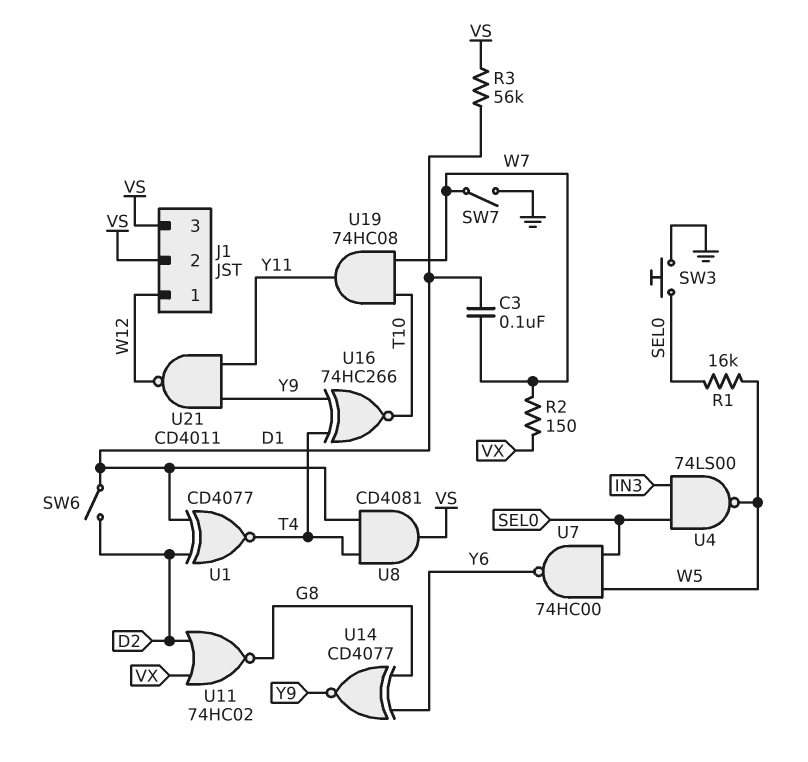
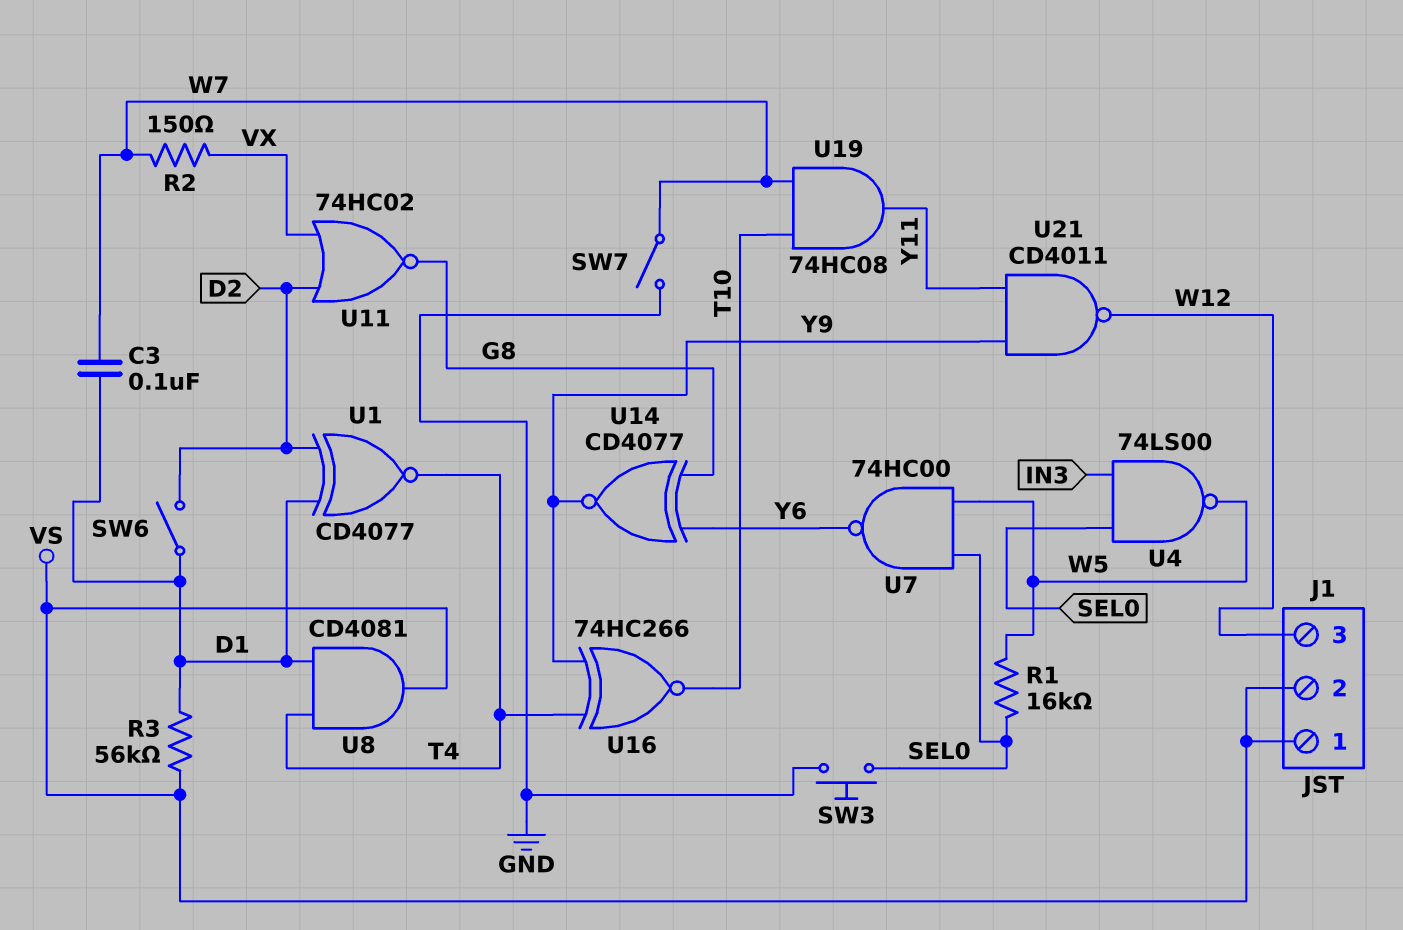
J1 pin 1: W12 -> VS
J1 pin 3: VS -> W12

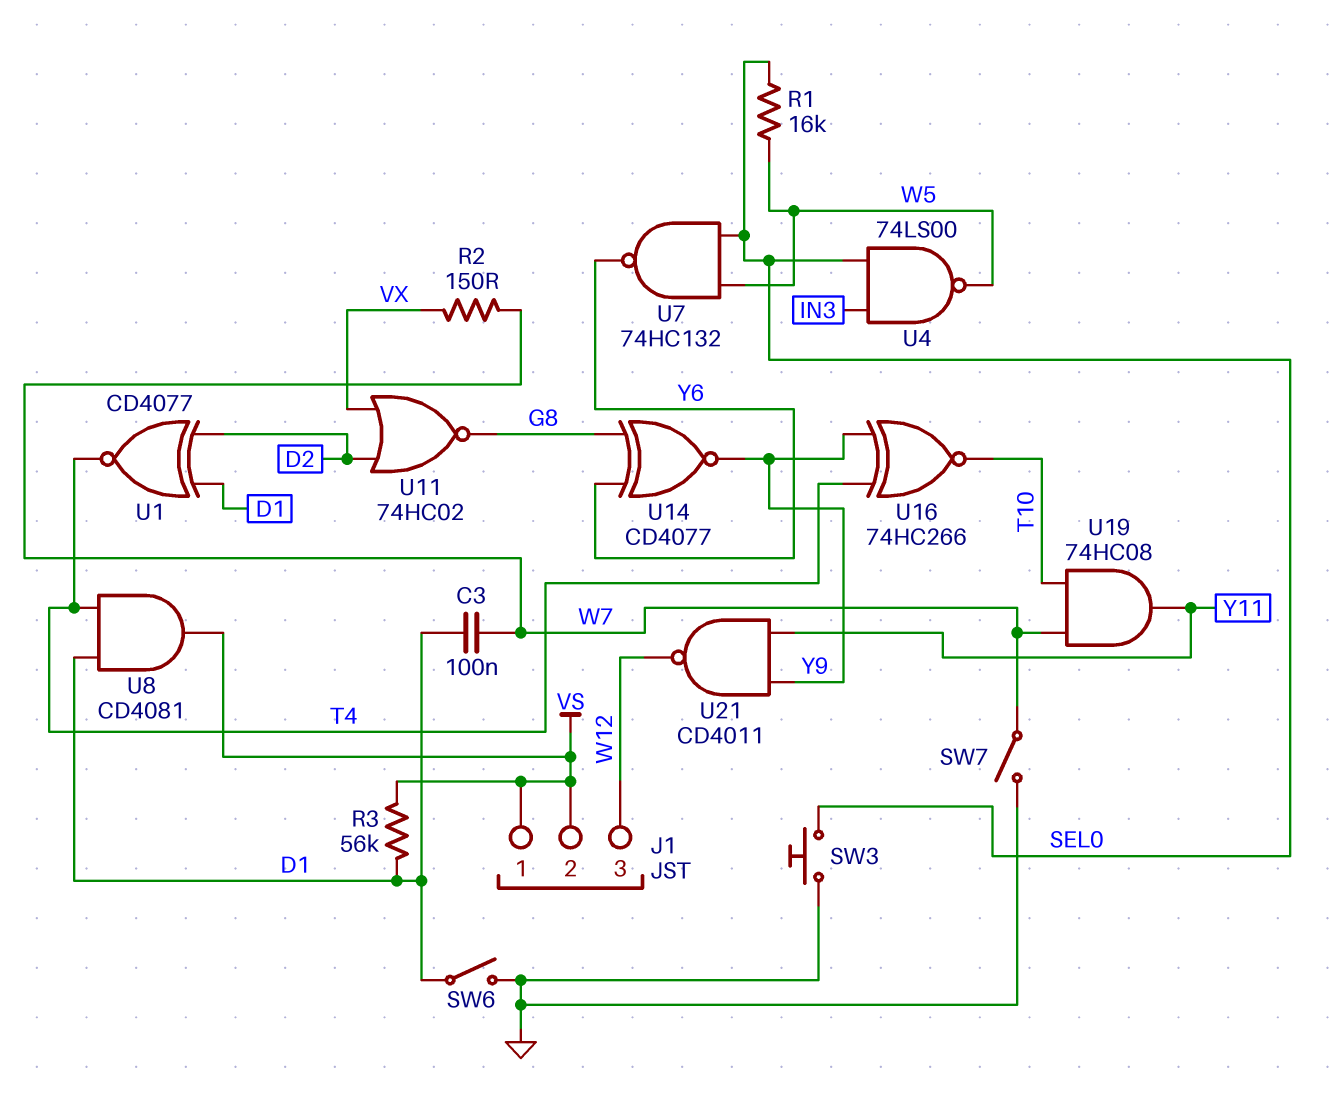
SW6: switch (D1, D2) -> switch (D1, GND)
U7: NAND 74HC00 (in SEL0, in W5, out Y6) -> NAND 74HC132 (in SEL0, in W5, out Y6)

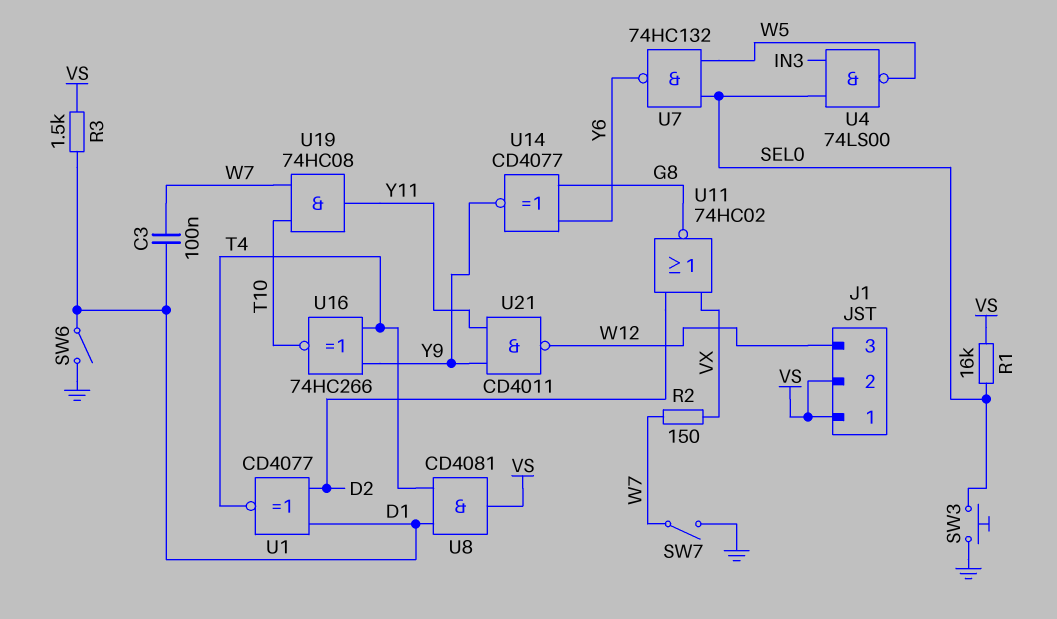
R1: 16k (SEL0, W5) -> 16k (SEL0, VS)
R3: 56k (D1, VS) -> 1.5k (D1, VS)

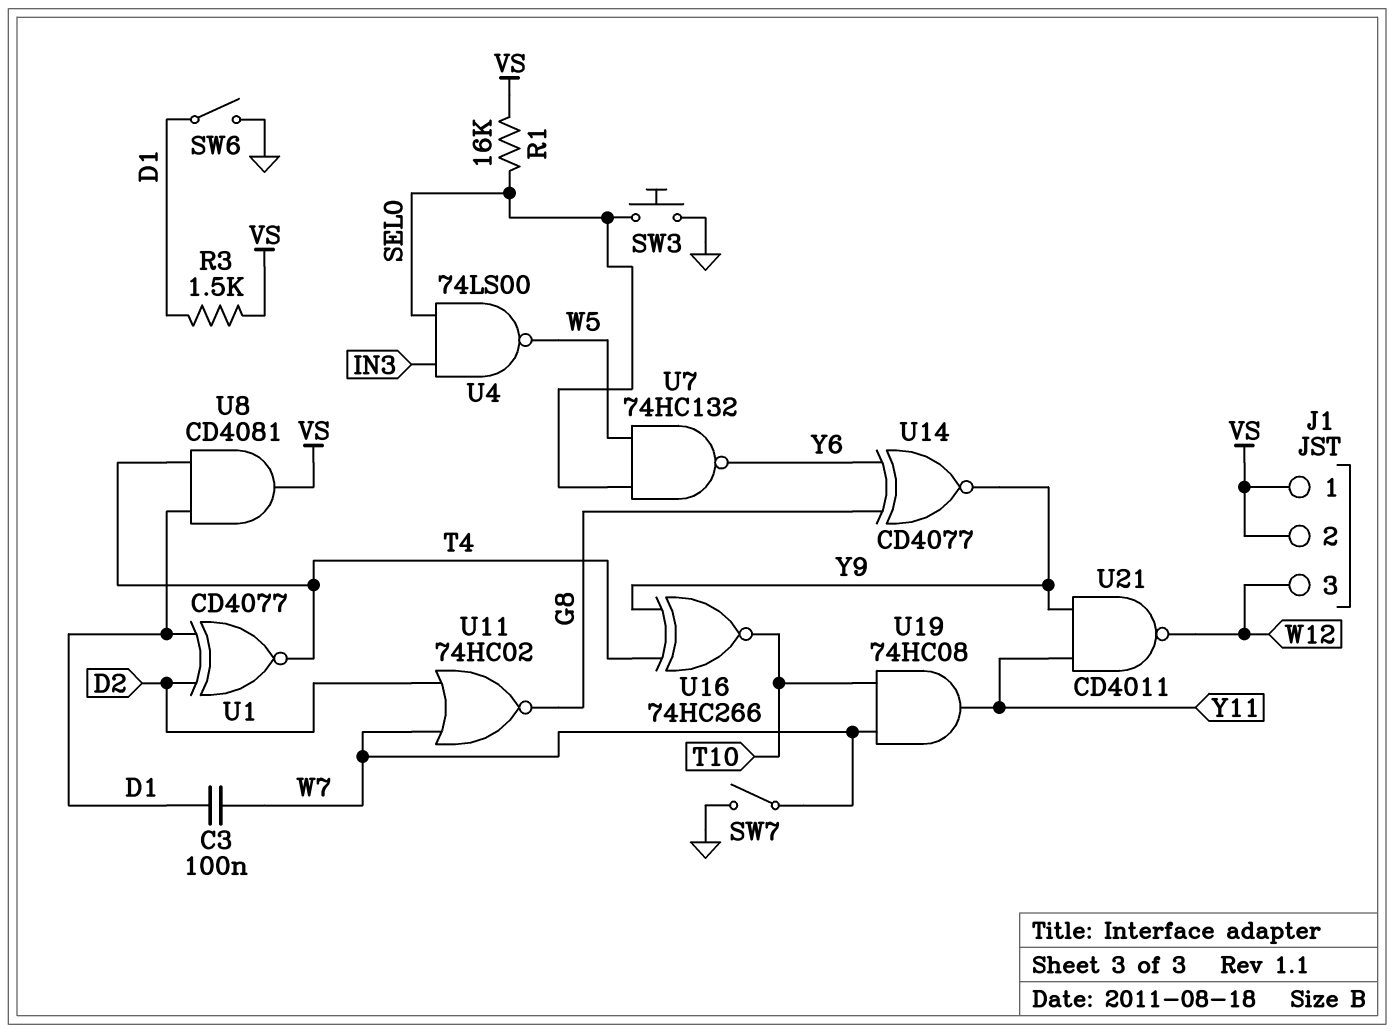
R2: 150 (VX, W7) -> none
U11: NOR 74HC02 (in D2, in VX, out G8) -> NOR 74HC02 (in D2, in W7, out G8)

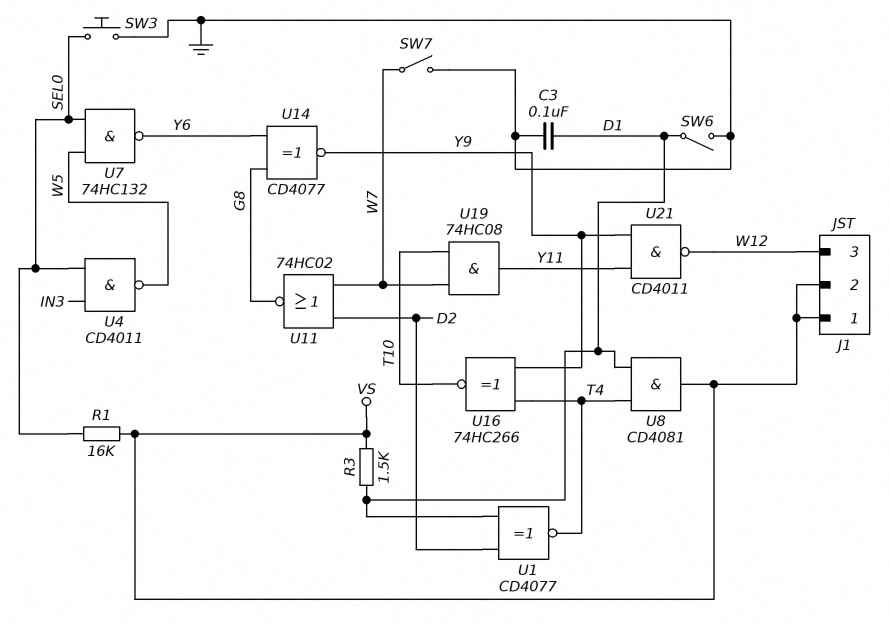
C3: 100nF (D1, W7) -> 100nF (D1, GND)
U4: NAND 74LS00 (in IN3, in SEL0, out W5) -> NAND CD4011 (in IN3, in SEL0, out W5)

